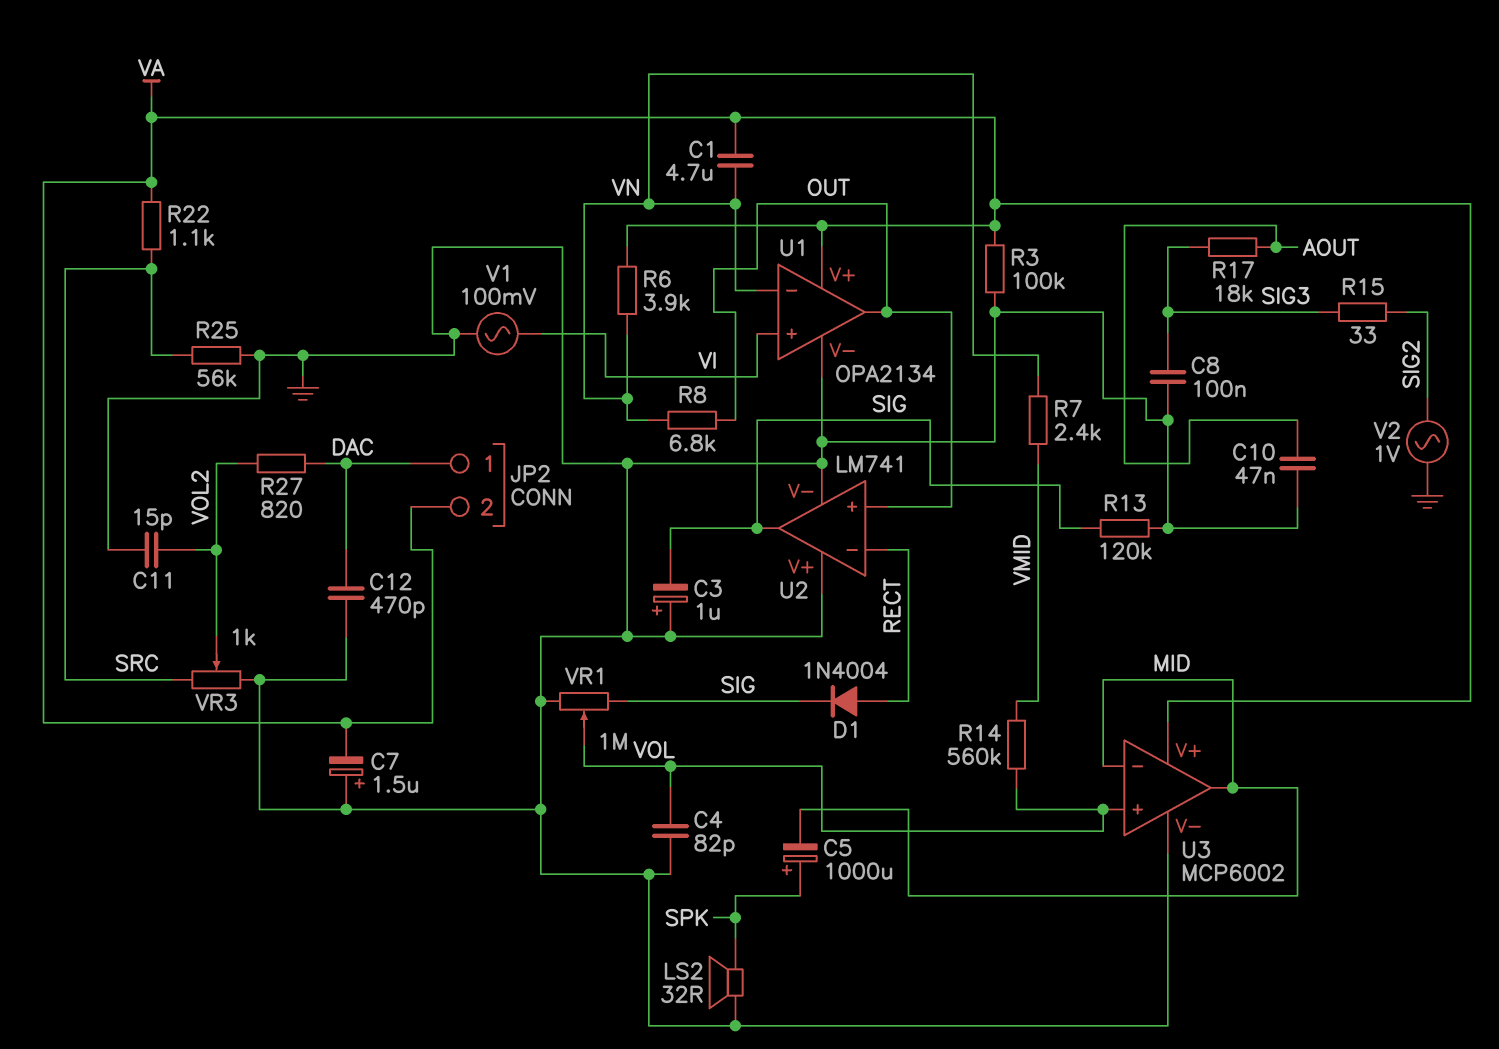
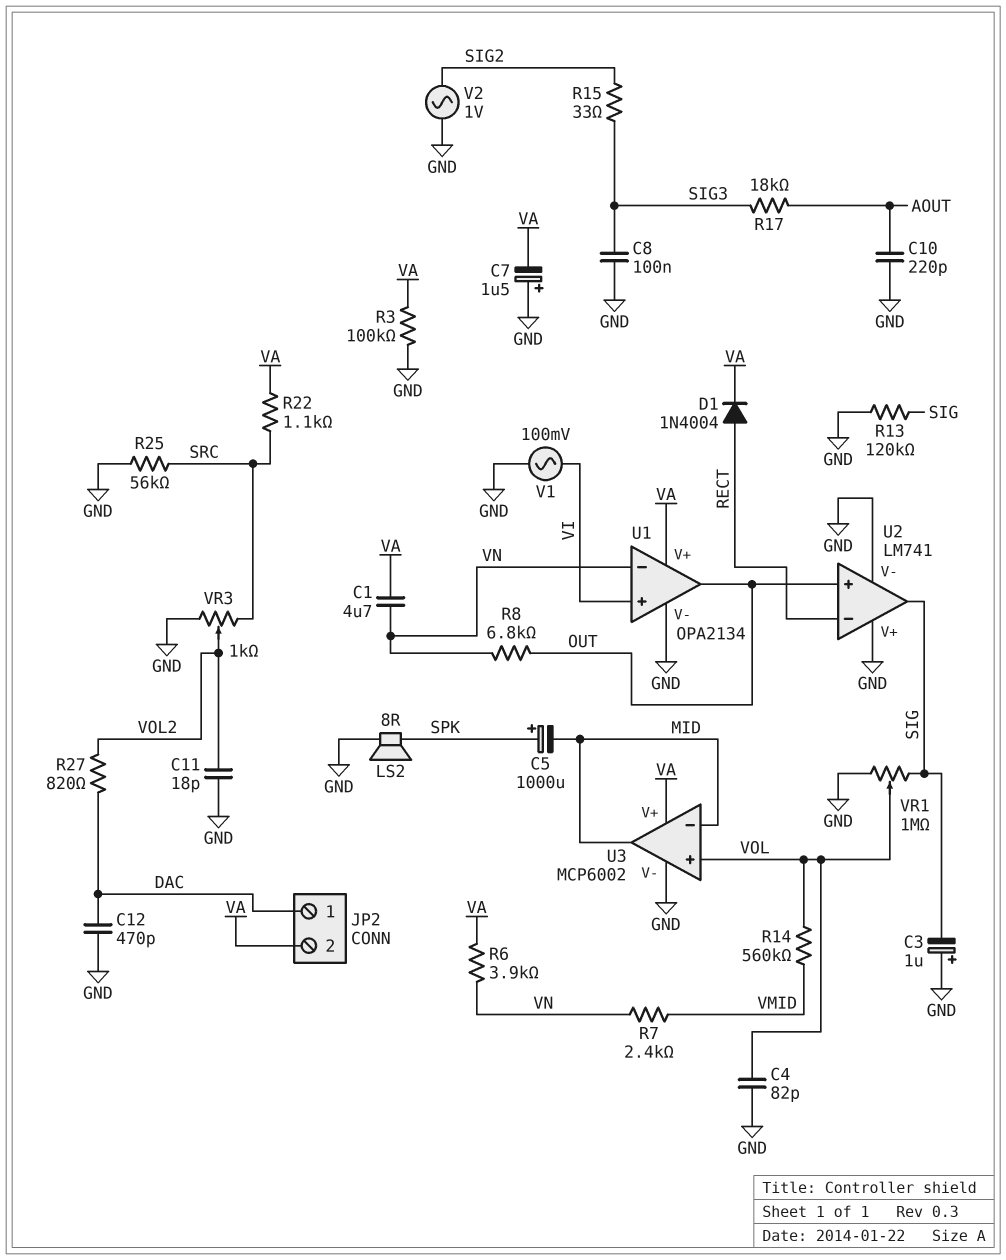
C10: 47nF (AOUT, GND) -> 220pF (AOUT, GND)
C11: 15pF (GND, VOL2) -> 18pF (GND, VOL2)
D1: diode 1N4004 (A RECT, K SIG) -> diode 1N4004 (A RECT, K VA)
LS2: speaker 32R (GND, SPK) -> speaker 8R (GND, SPK)

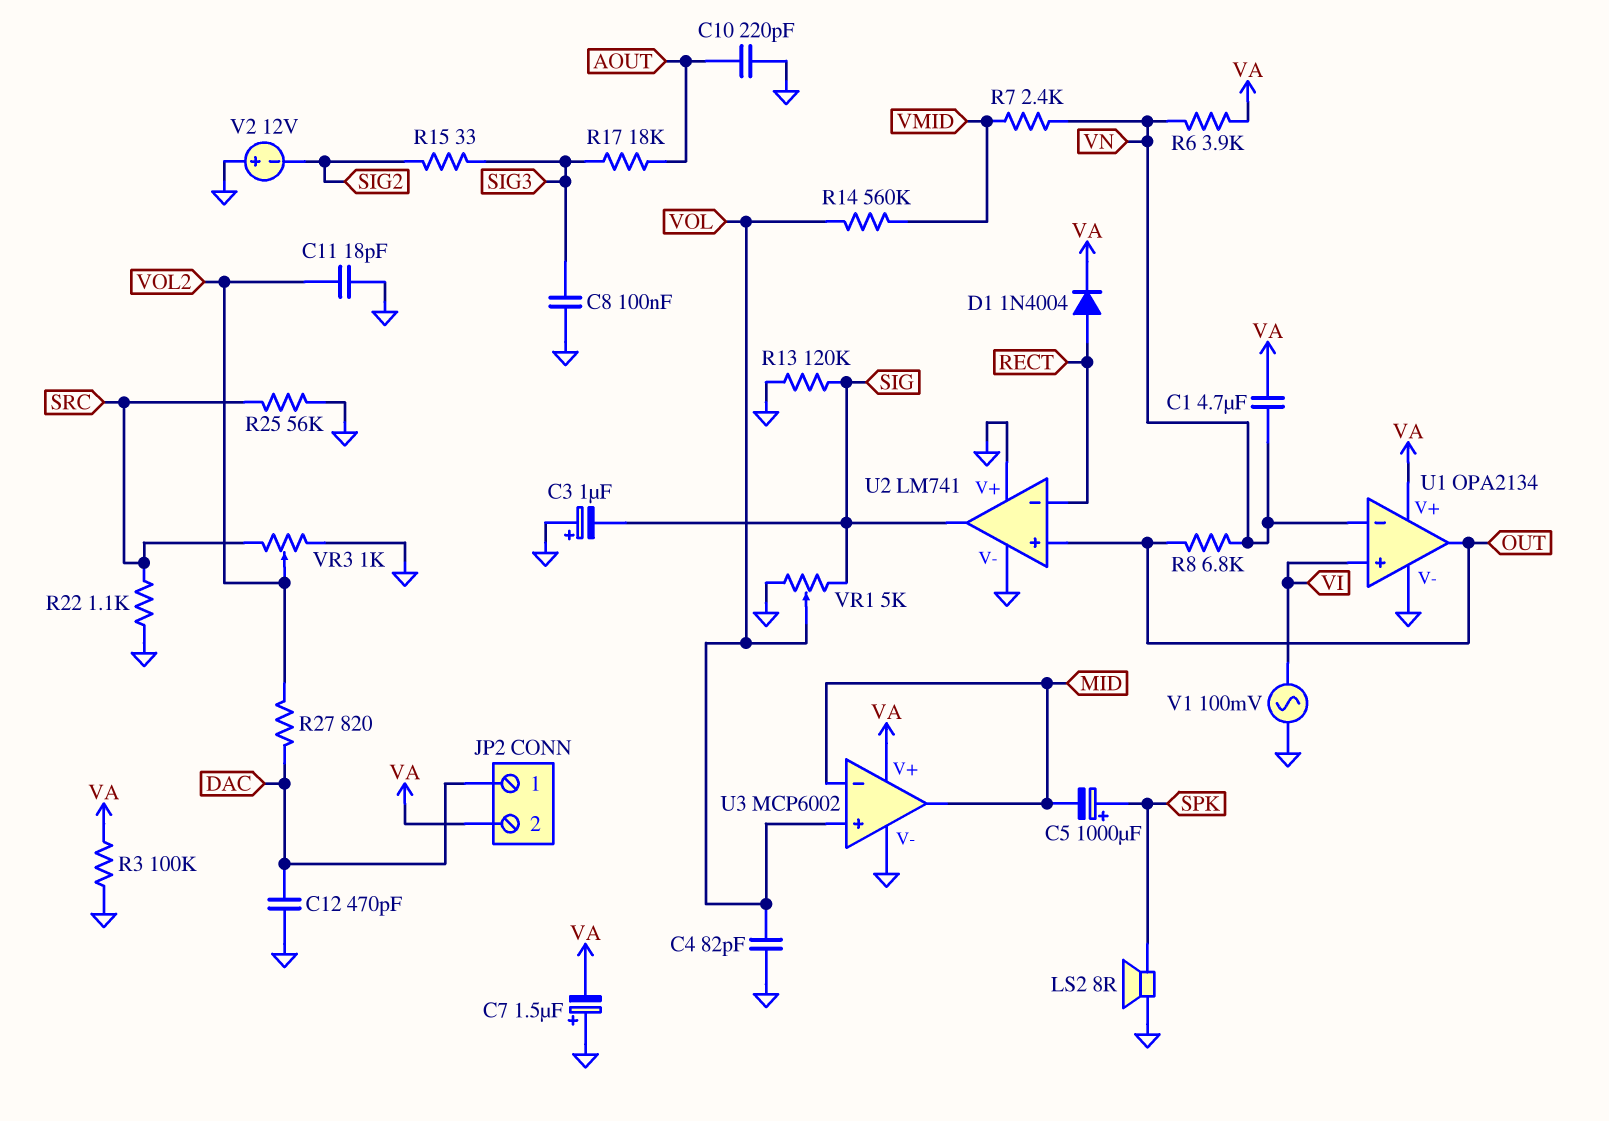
R22: 1.1k (SRC, VA) -> 1.1k (GND, SRC)
V2: AC 1V (GND, SIG2) -> 12V (plus GND, minus SIG2)
VR1: 1M (GND, SIG, wiper VOL) -> 5k (GND, SIG, wiper VOL)

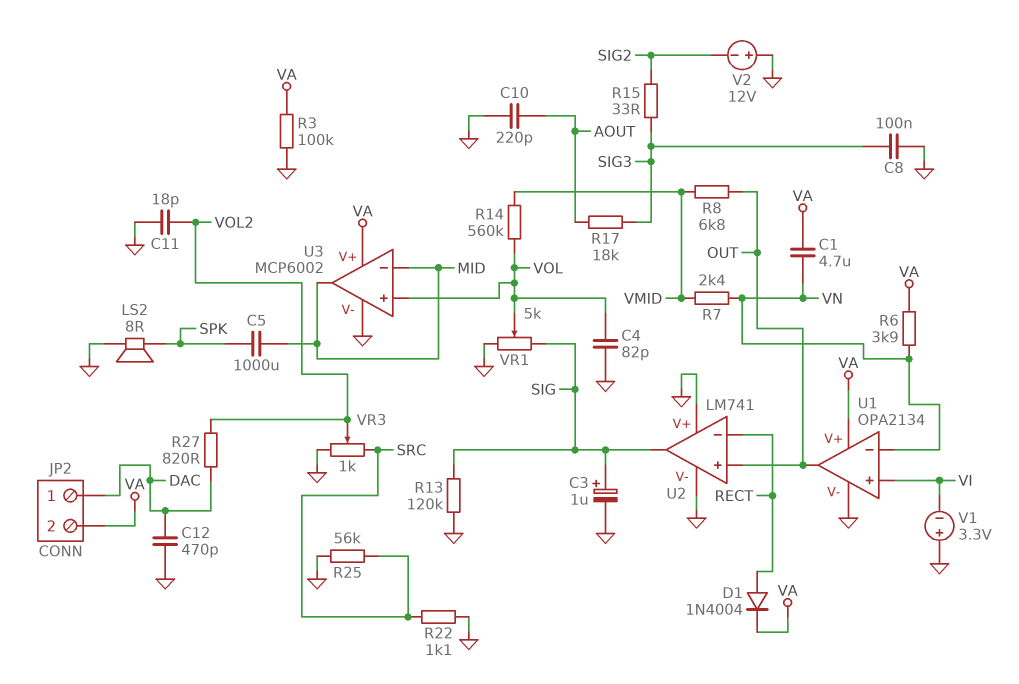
C3: 1uF (plus GND, minus SIG) -> 1uF (plus SIG, minus GND)
C5: 1000uF (plus SPK, minus MID) -> 1000uF (MID, SPK)
C7: 1.5uF (plus GND, minus VA) -> none
R8: 6.8k (OUT, VN) -> 6.8k (OUT, VMID)
V1: AC 100mV (GND, VI) -> 3.3V (plus GND, minus VI)

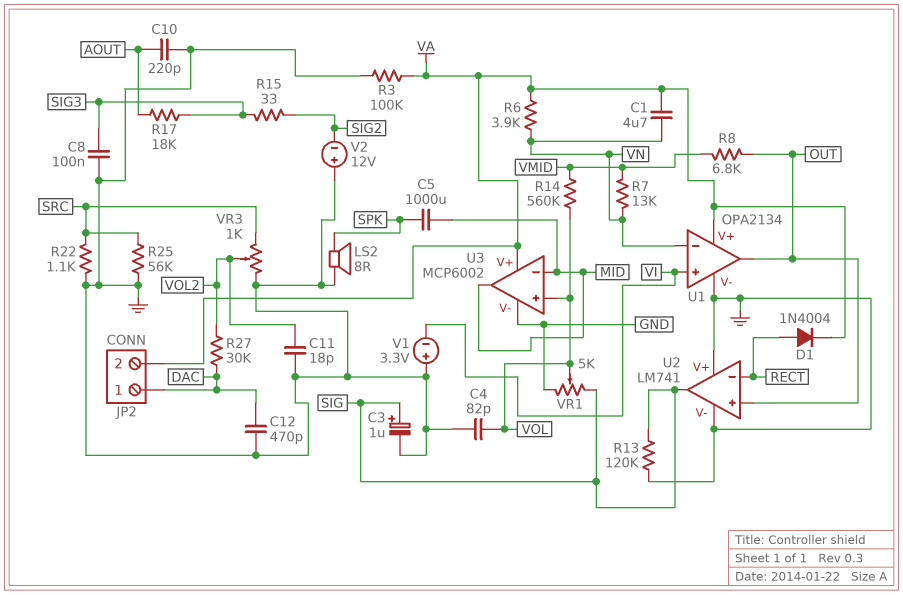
R7: 2.4k (VMID, VN) -> 13k (VMID, VN)
R27: 820 (DAC, VOL2) -> 30k (DAC, VOL2)

